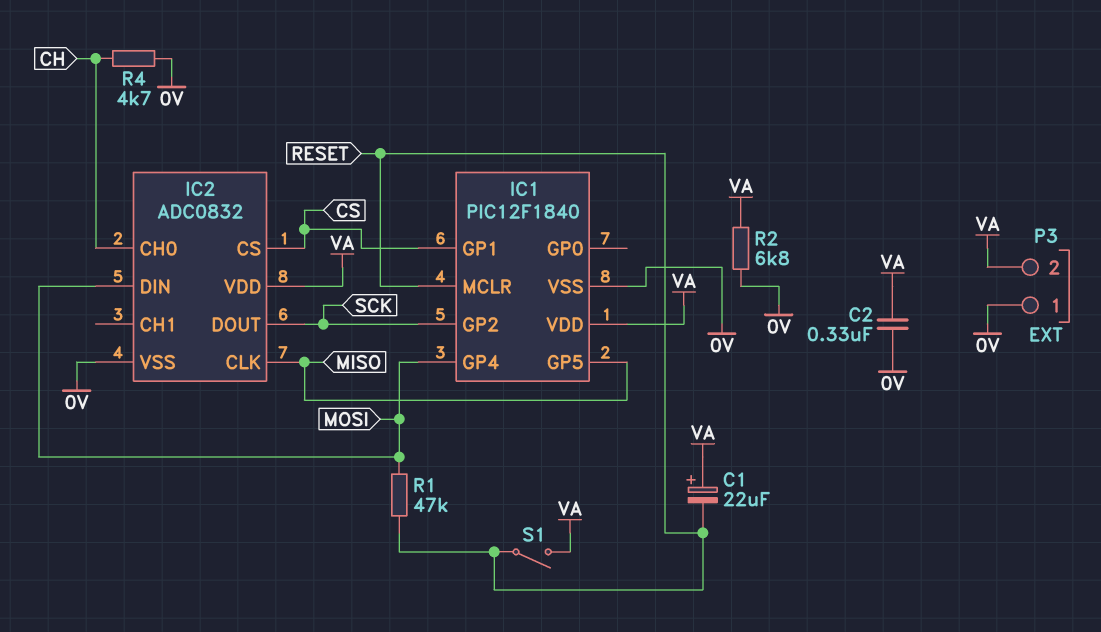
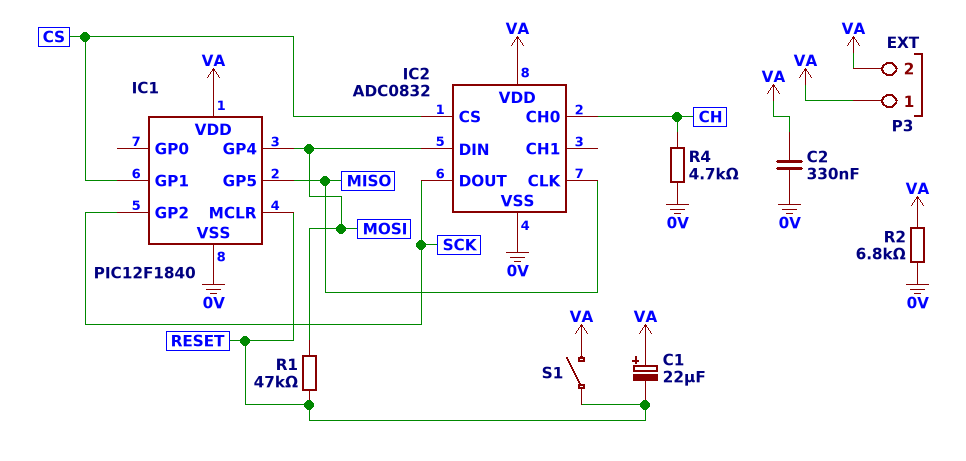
P3 pin 1: 0V -> VA

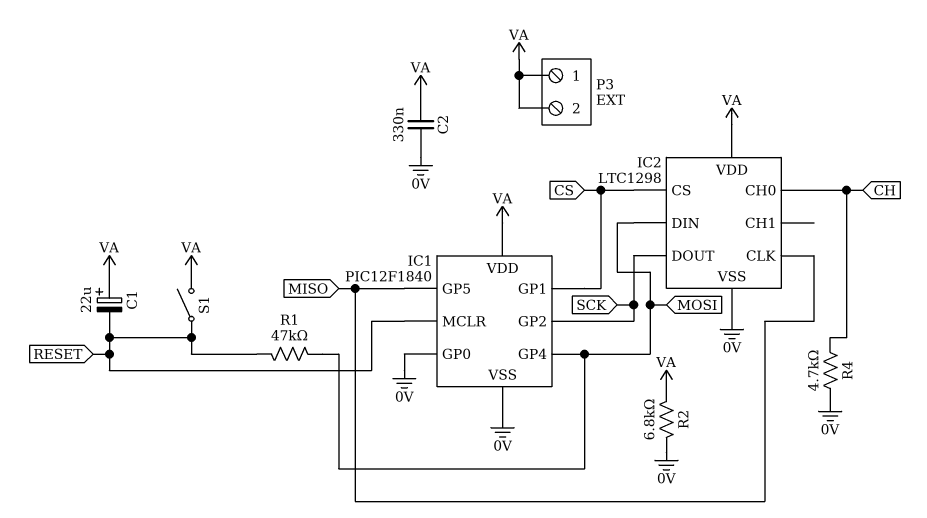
IC1 pin GP0: none -> 0V
IC2: ADC0832 -> LTC1298

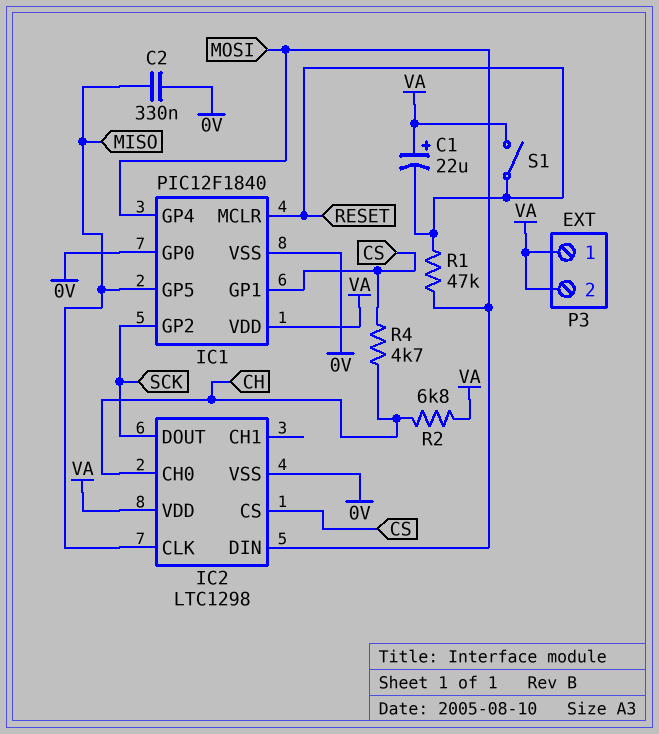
C2: 330nF (0V, VA) -> 330nF (0V, MISO)
R2: 6.8k (0V, VA) -> 6.8k (CH, VA)
R4: 4.7k (0V, CH) -> 4.7k (CH, CS)

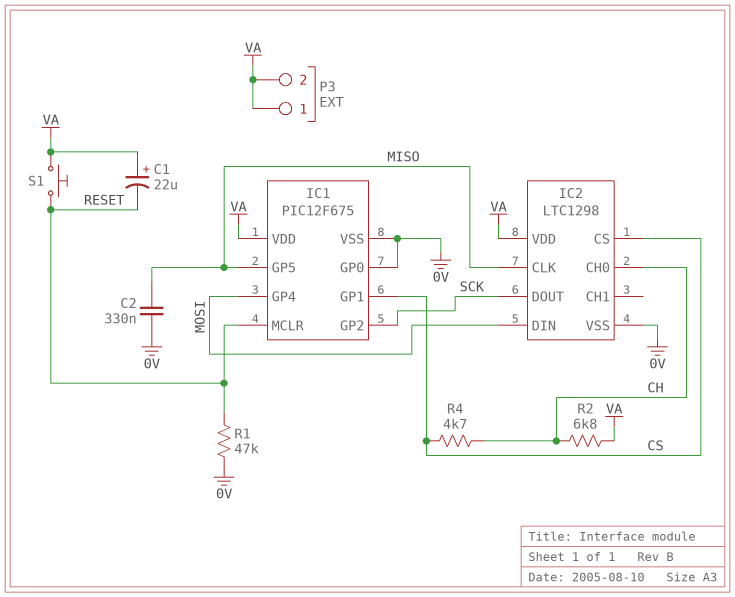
IC1: PIC12F1840 -> PIC12F675
R1: 47k (MOSI, RESET) -> 47k (0V, RESET)
S1: switch (RESET, VA) -> button (RESET, VA)

